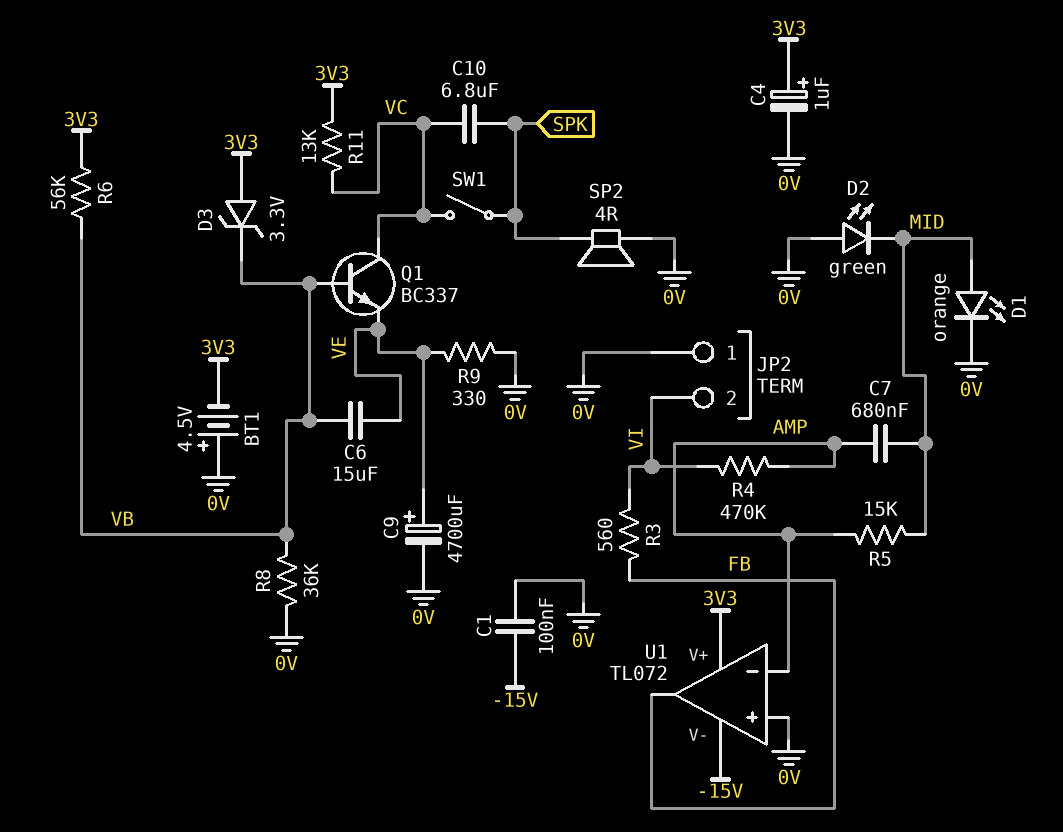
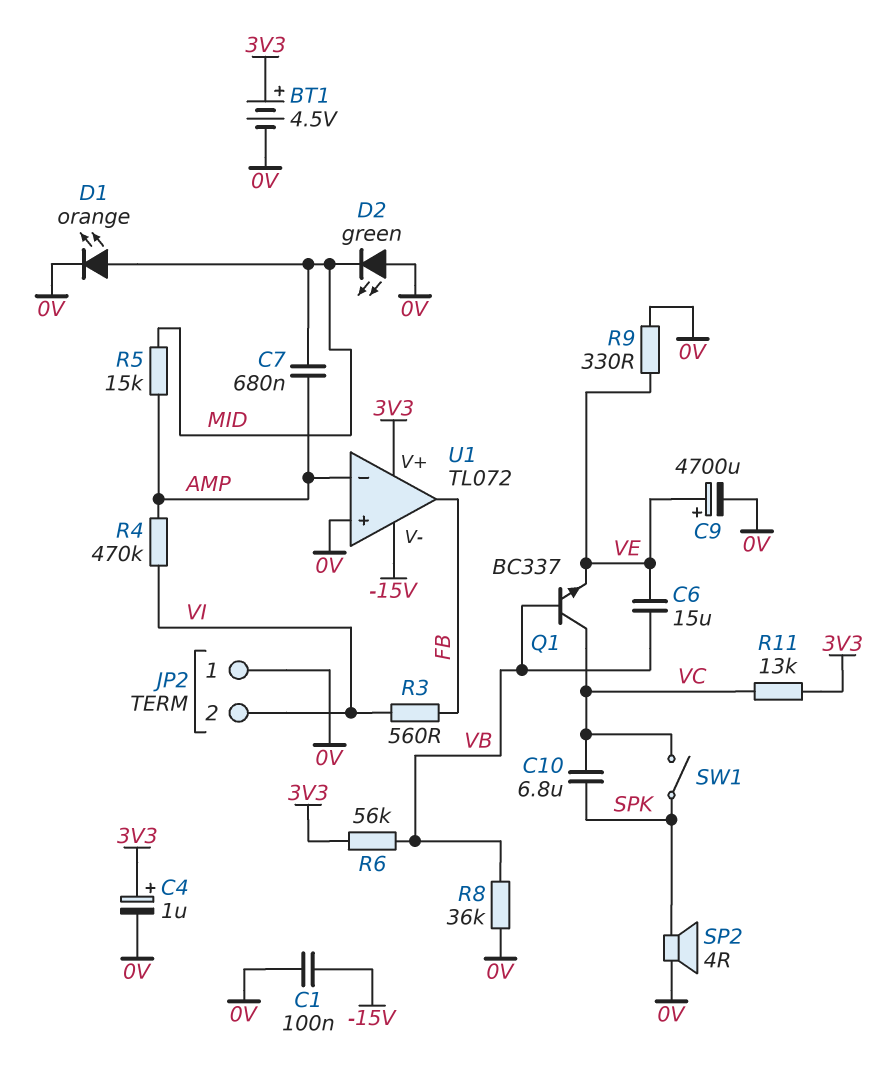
BT1: 4.5V (plus 0V, minus 3V3) -> 4.5V (plus 3V3, minus 0V)
D3: zener 3.3V (A 3V3, K VB) -> none

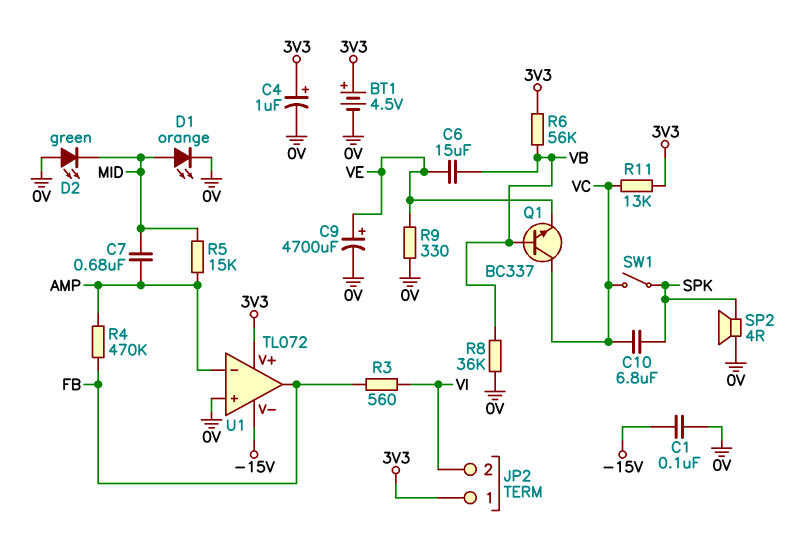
JP2 pin 1: 0V -> 3V3
R4: 470k (AMP, VI) -> 470k (AMP, FB)

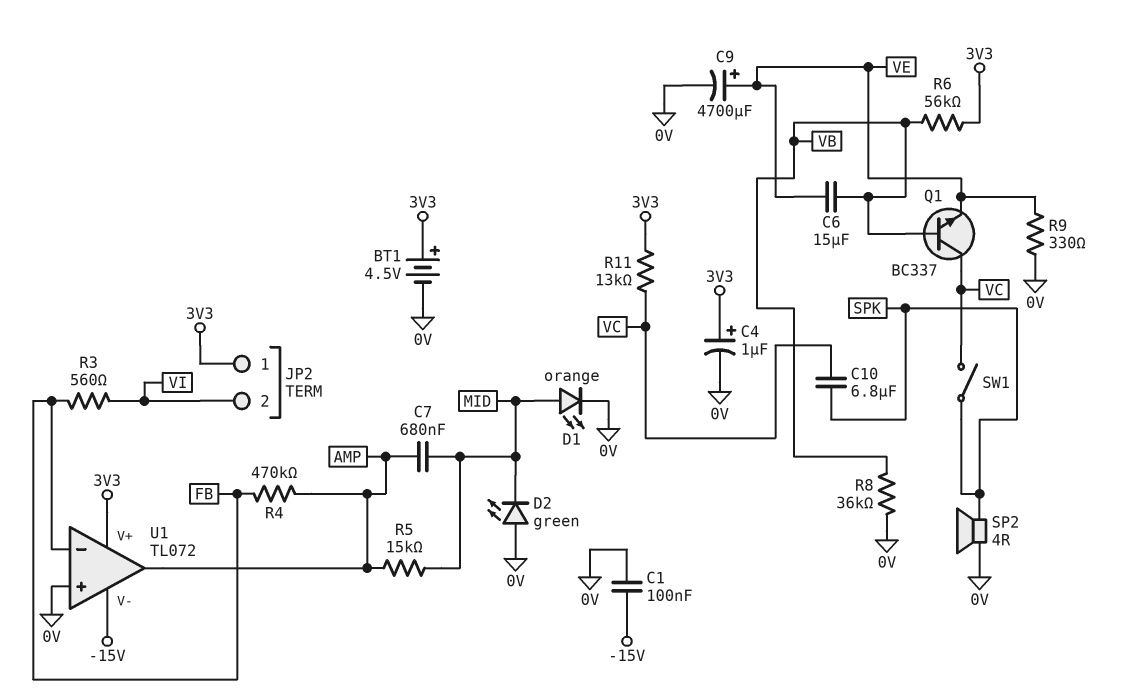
U1 pin in-: AMP -> FB
U1 pin out: FB -> AMP

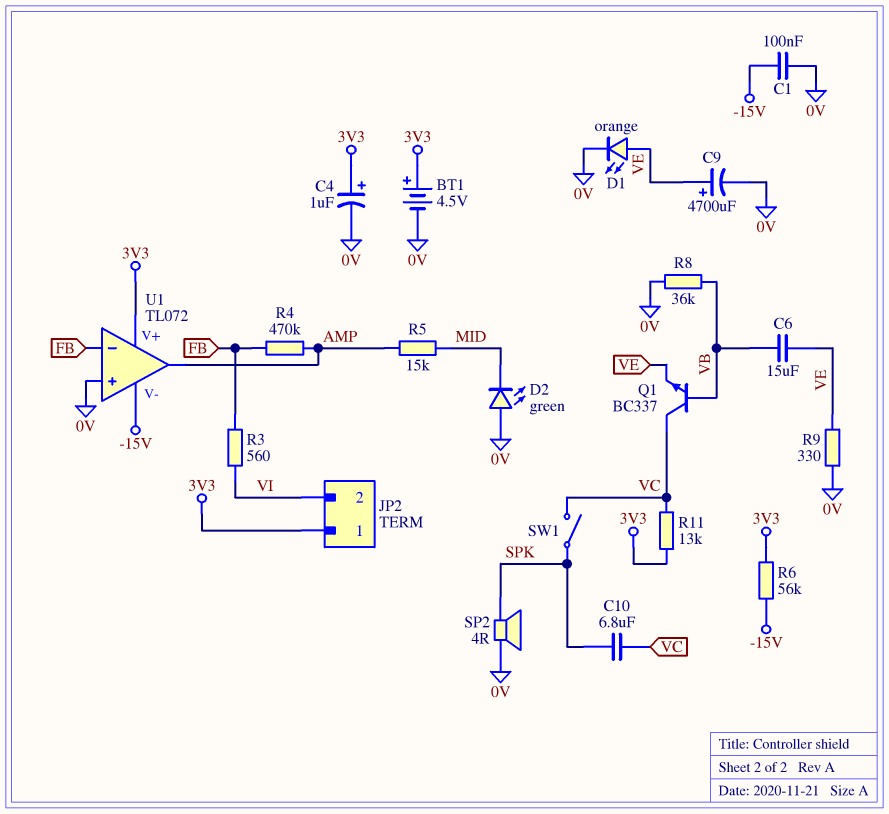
C7: 680nF (AMP, MID) -> none
D1: LED orange (A MID, K 0V) -> LED orange (A VE, K 0V)
R6: 56k (3V3, VB) -> 56k (-15V, 3V3)

